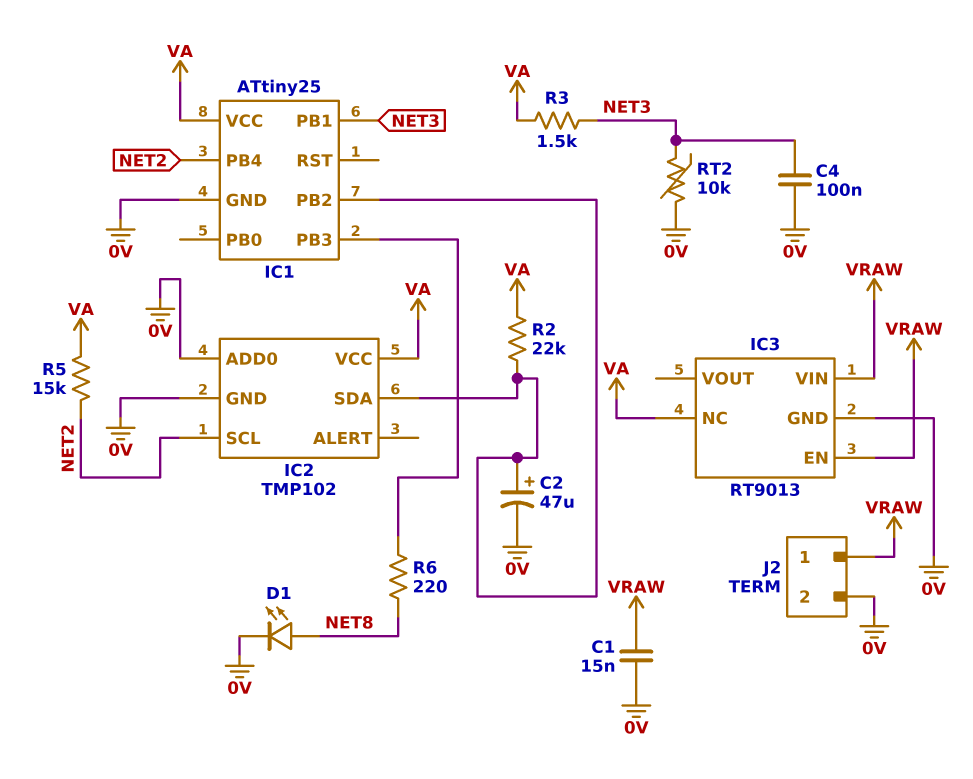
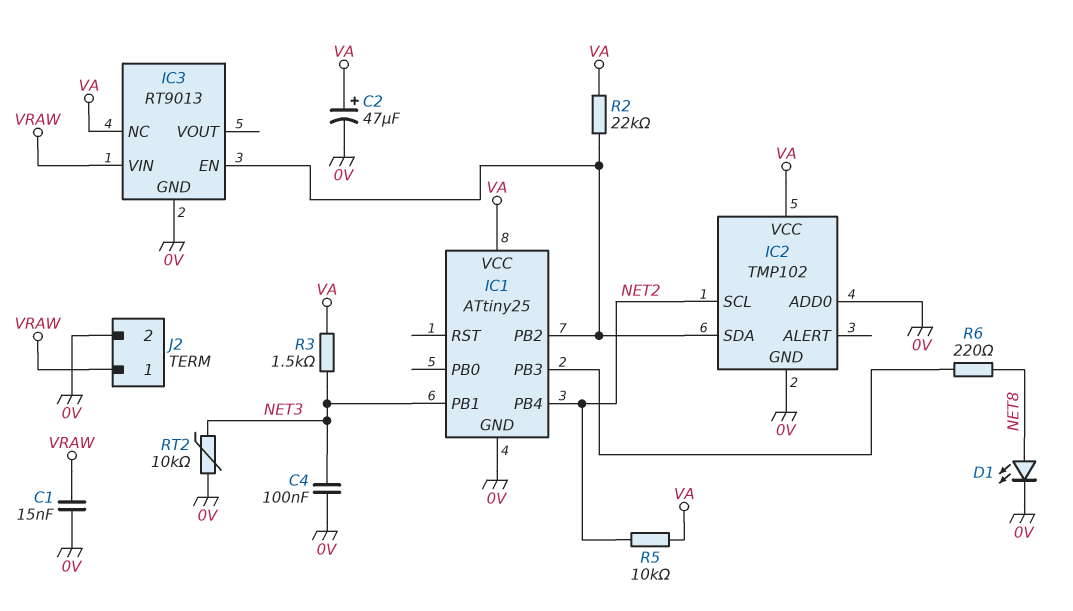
C2: 47uF (plus IC1/PB2, minus 0V) -> 47uF (plus VA, minus 0V)
IC3 pin EN: VRAW -> IC1/PB2
R5: 15k (NET2, VA) -> 10k (NET2, VA)

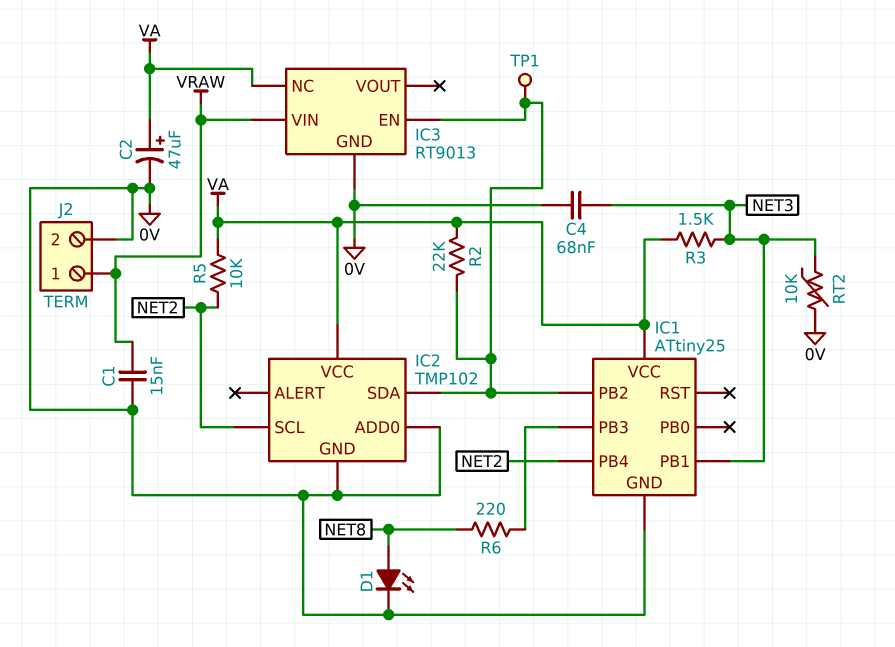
C4: 100nF (0V, NET3) -> 68nF (0V, NET3)
TP1: none -> test point (IC1/PB2)

